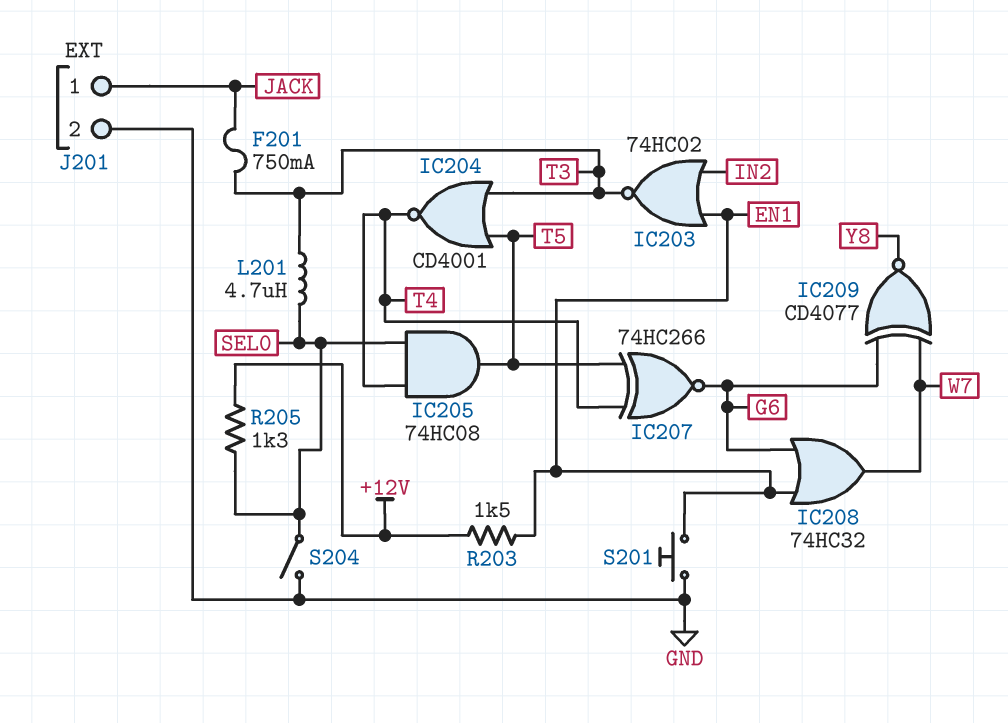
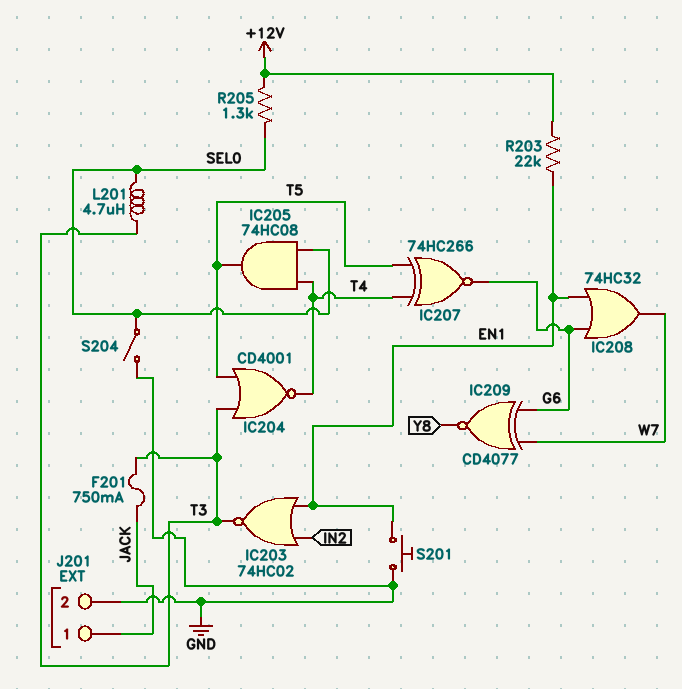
R203: 1.5k (+12V, EN1) -> 22k (+12V, EN1)

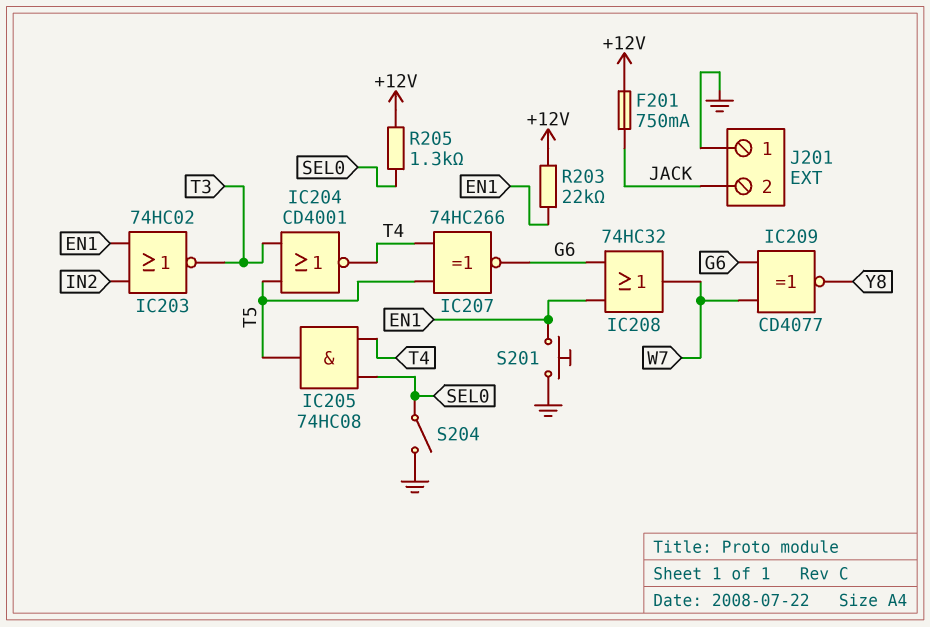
F201: 750mA (JACK, T3) -> 750mA (+12V, JACK)
J201 pin 1: JACK -> GND
J201 pin 2: GND -> JACK
L201: 4.7uH (SEL0, T3) -> none

